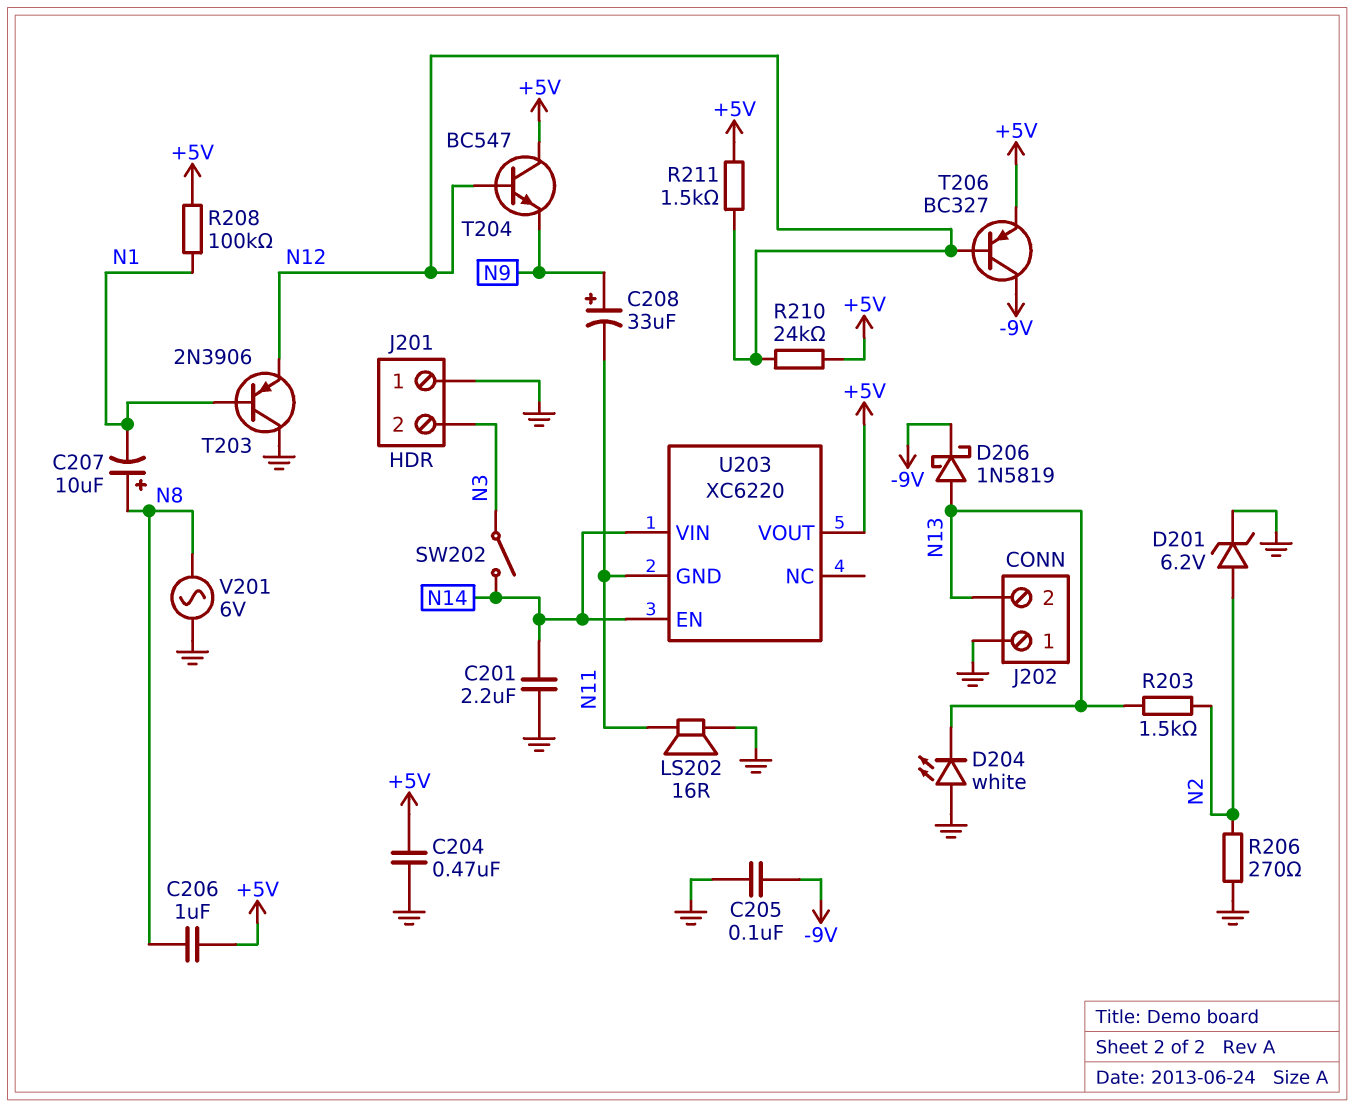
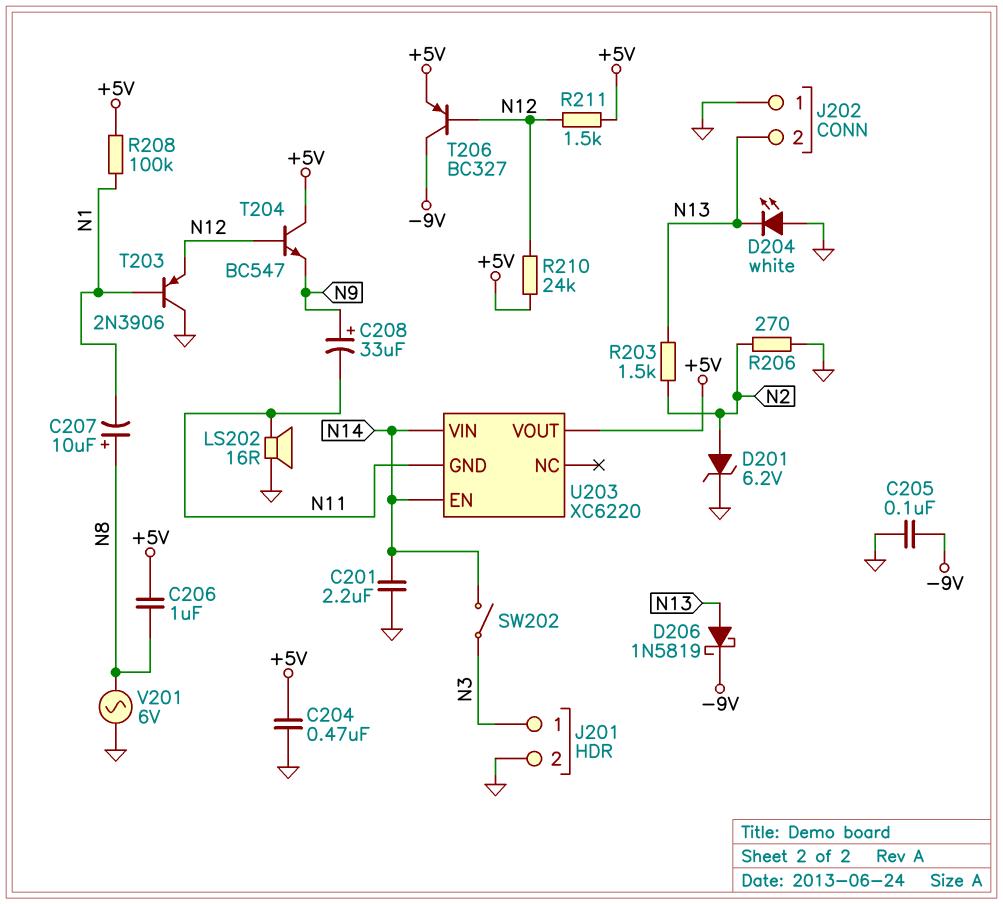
J201 pin 1: GND -> N3
J201 pin 2: N3 -> GND

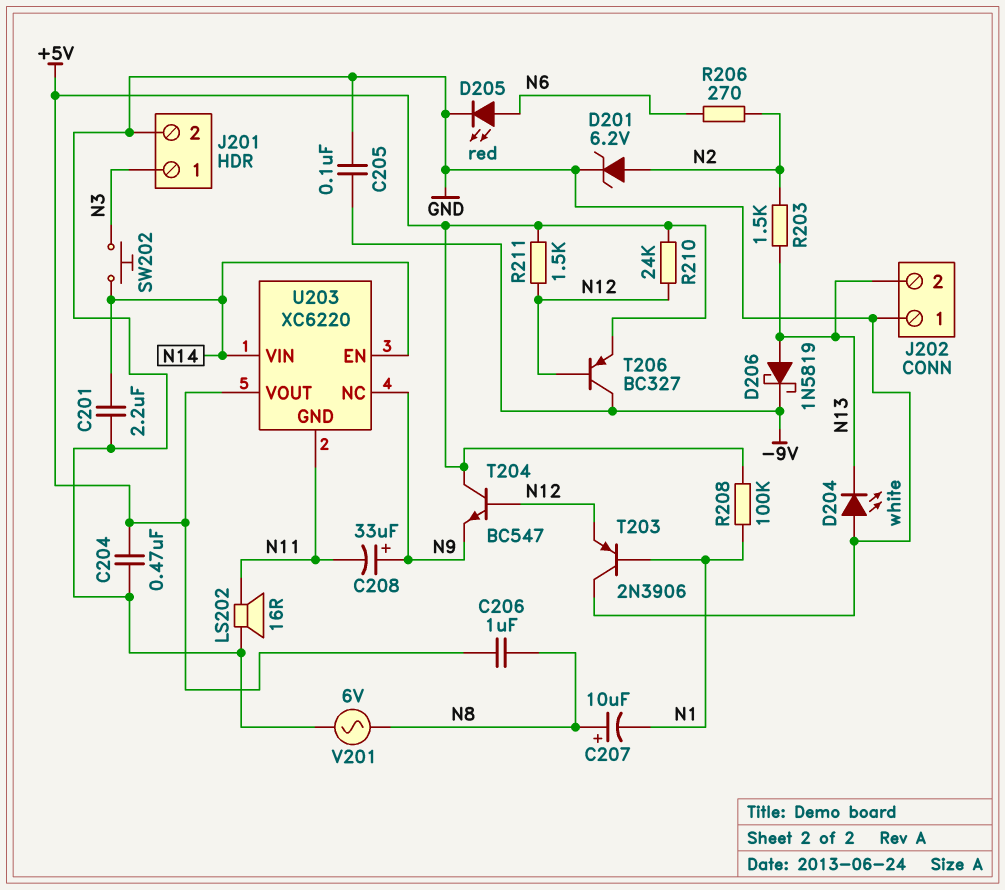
D205: none -> LED red (A N6, K GND)
R206: 270 (GND, N2) -> 270 (N2, N6)
SW202: switch (N3, N14) -> button (N3, N14)
U203 pin NC: none -> N9

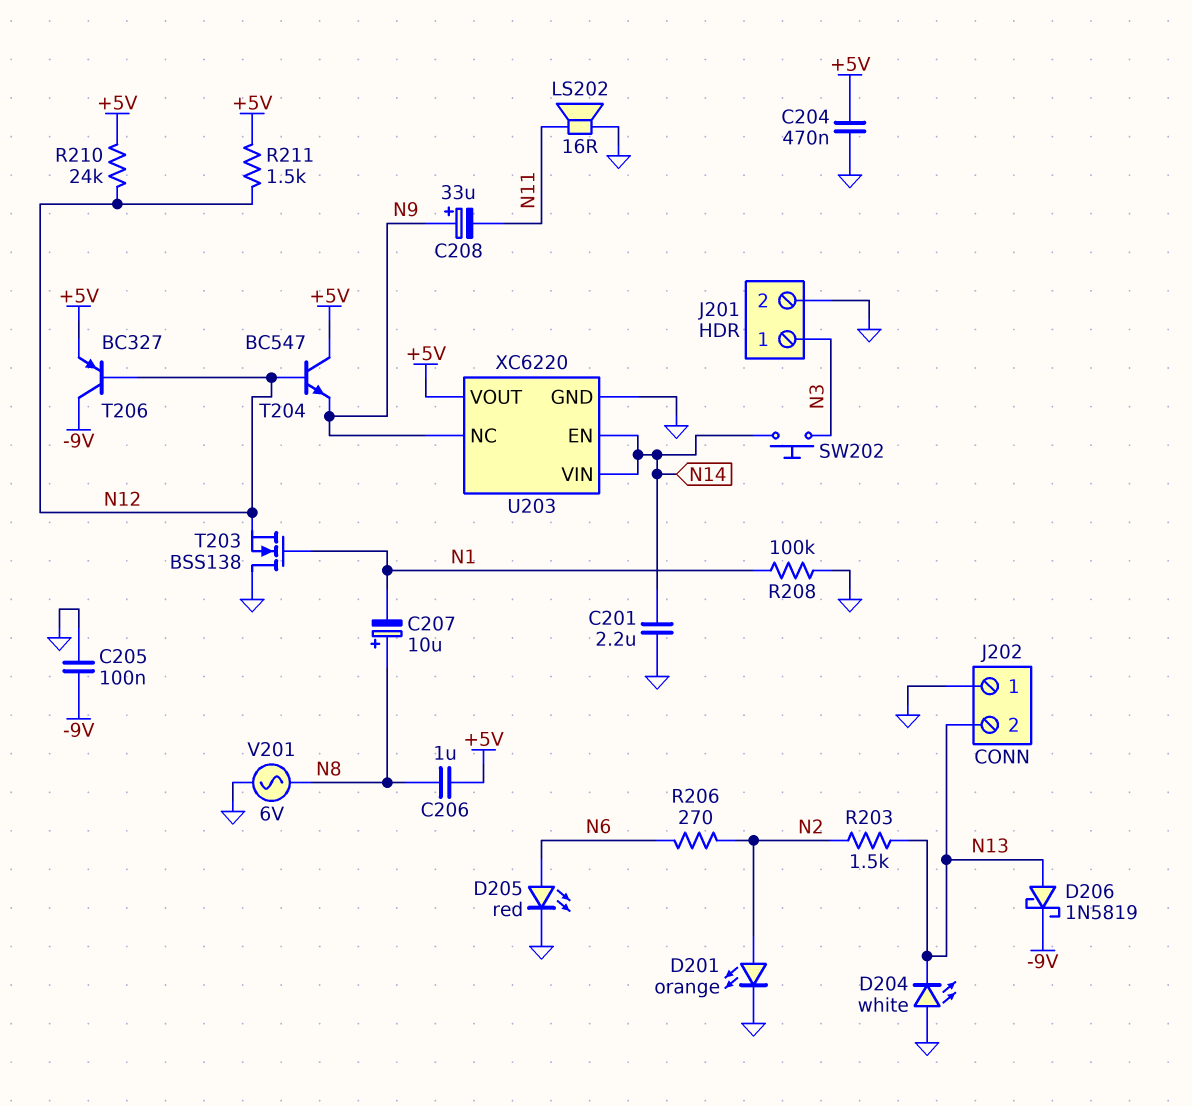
D201: zener 6.2V (A N2, K GND) -> LED orange (A N2, K GND)
R208: 100k (+5V, N1) -> 100k (GND, N1)
T203: PNP 2N3906 (B N1, C GND, E N12) -> NMOS BSS138 (G N1, D GND, S N12)
U203 pin GND: N11 -> GND

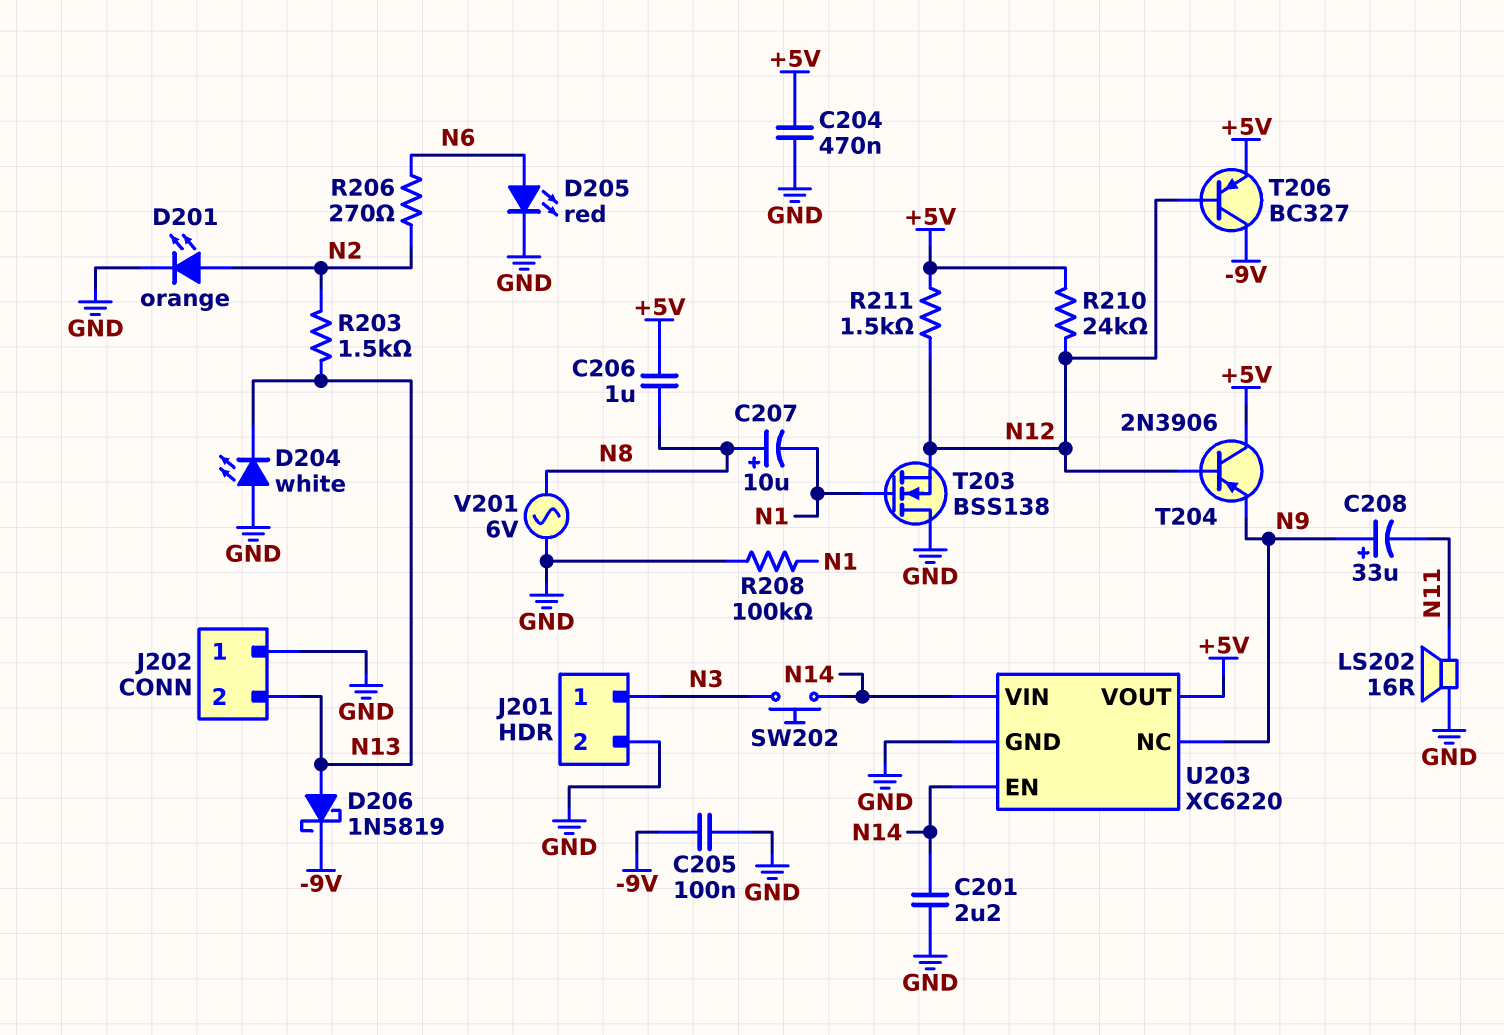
T204: NPN BC547 (B N12, C +5V, E N9) -> PNP 2N3906 (B N12, C +5V, E N9)

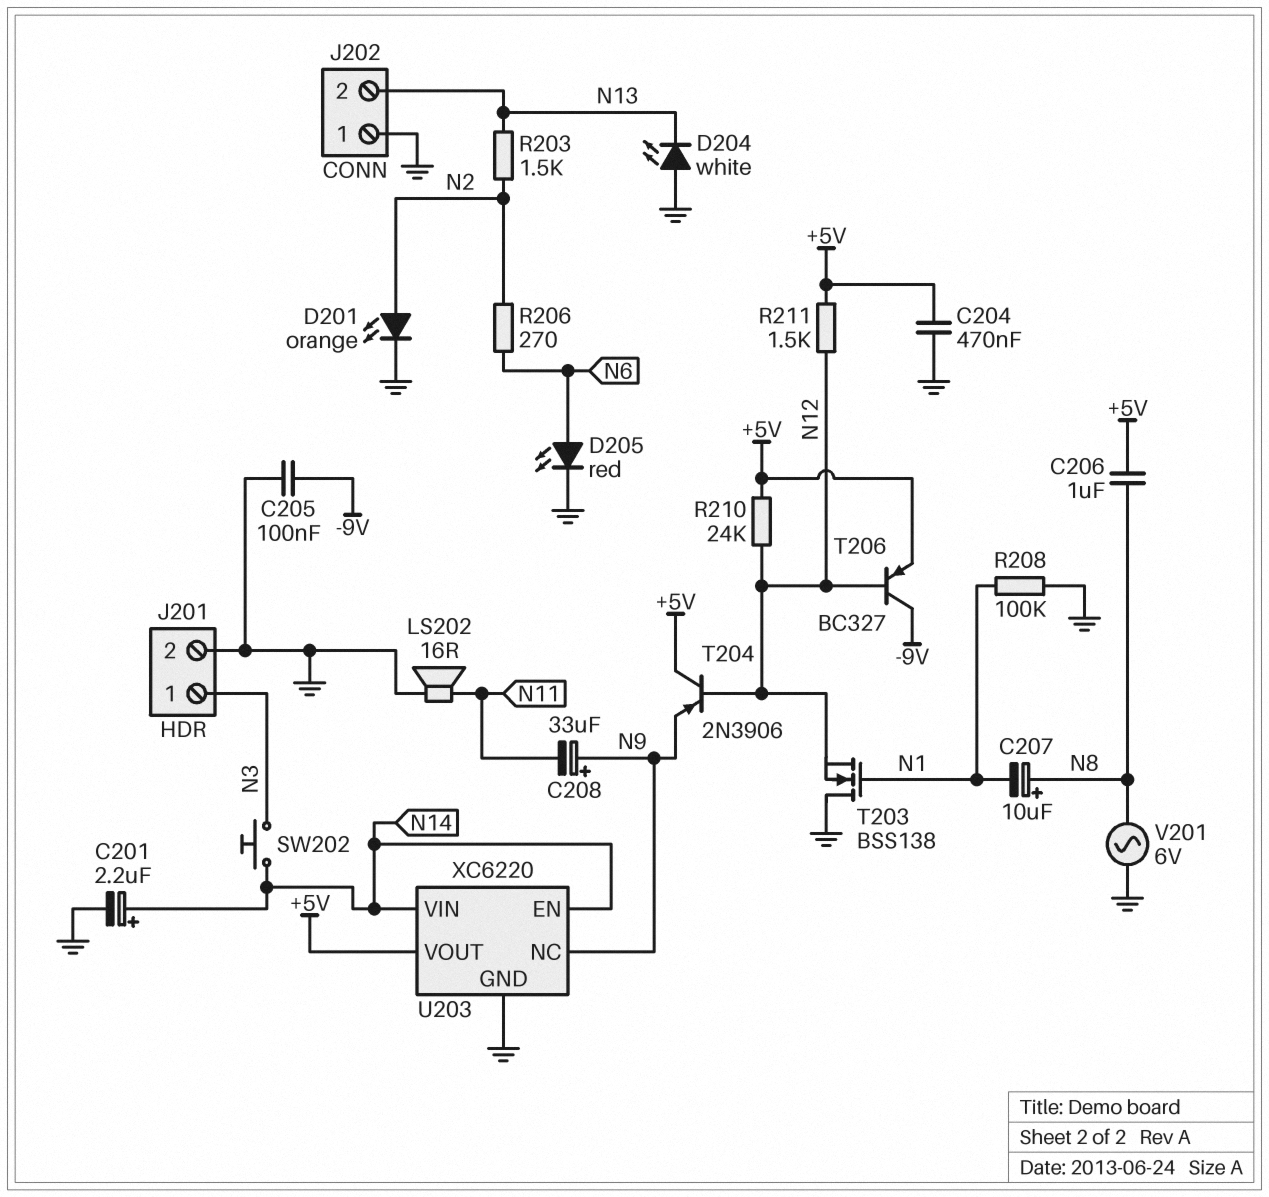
C201: 2.2uF (GND, N14) -> 2.2uF (plus N14, minus GND)
D206: schottky 1N5819 (A N13, K -9V) -> none

